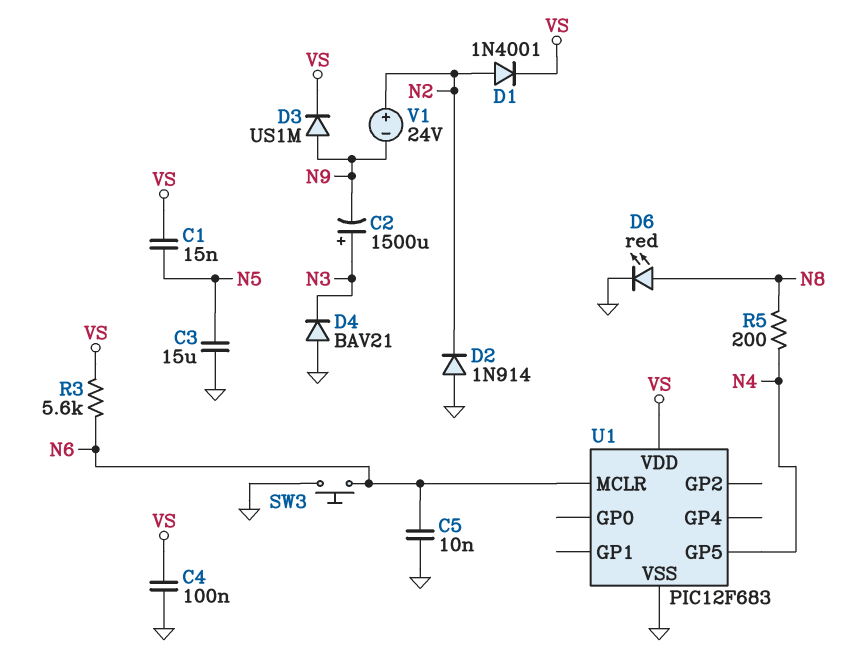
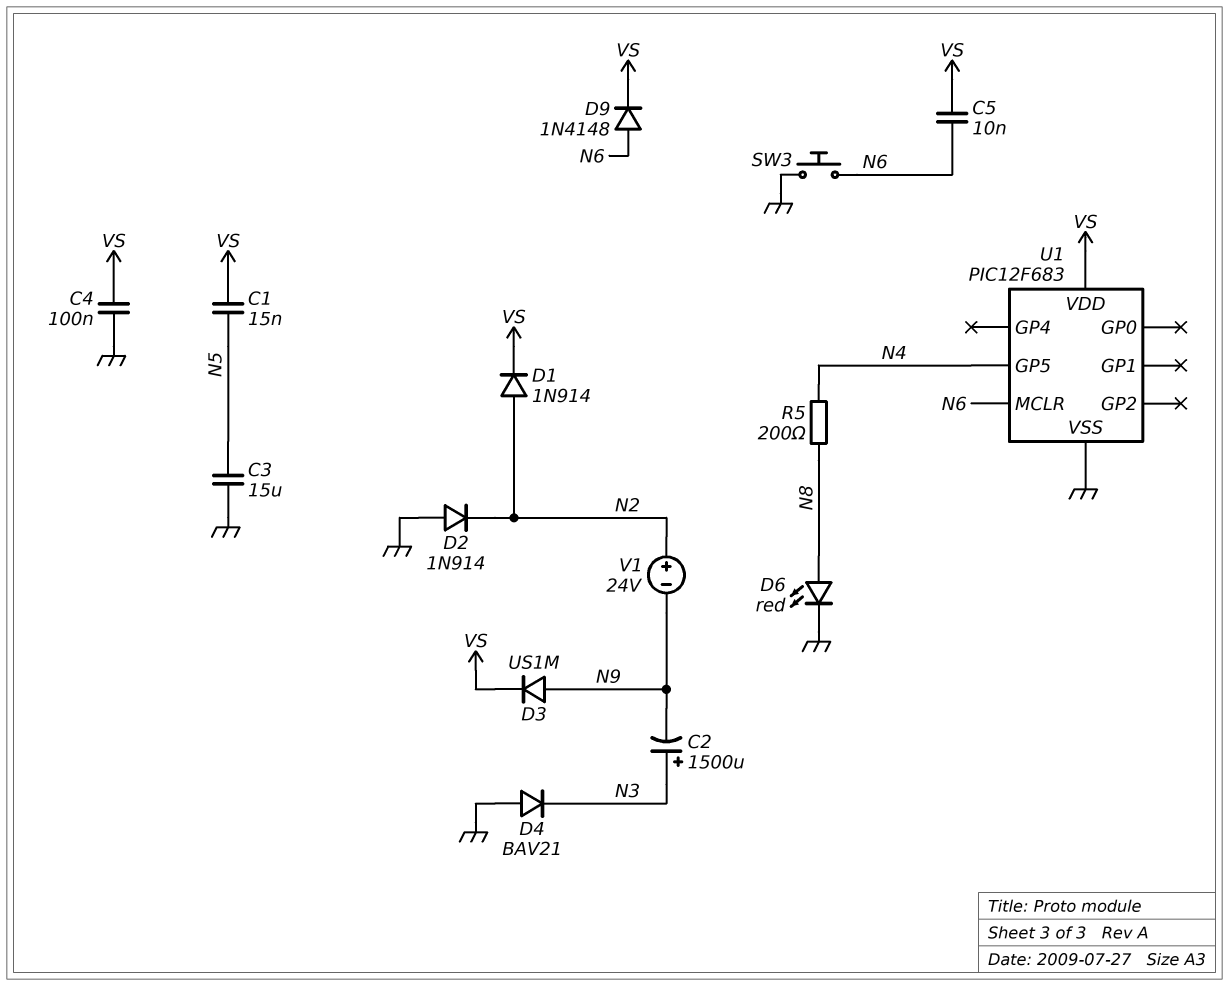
C5: 10nF (GND, N6) -> 10nF (N6, VS)
D1: diode 1N4001 (A N2, K VS) -> diode 1N914 (A N2, K VS)
D9: none -> diode 1N4148 (A N6, K VS)
R3: 5.6k (N6, VS) -> none

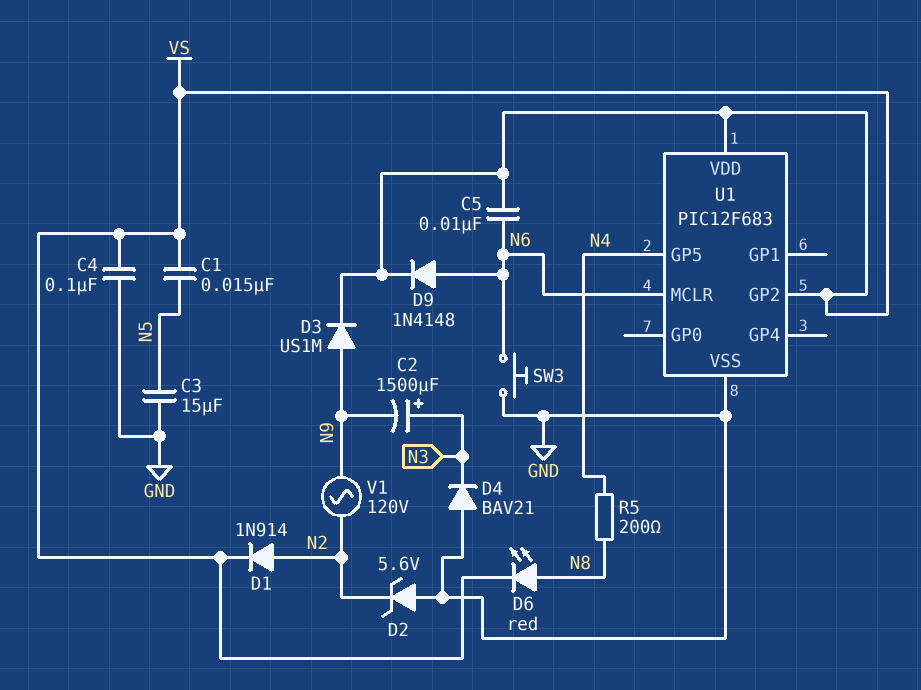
D2: diode 1N914 (A GND, K N2) -> zener 5.6V (A GND, K N2)
D6: LED red (A N8, K GND) -> LED red (A N8, K VS)
U1 pin GP2: none -> VS
V1: 24V (plus N2, minus N9) -> AC 120V (N2, N9)

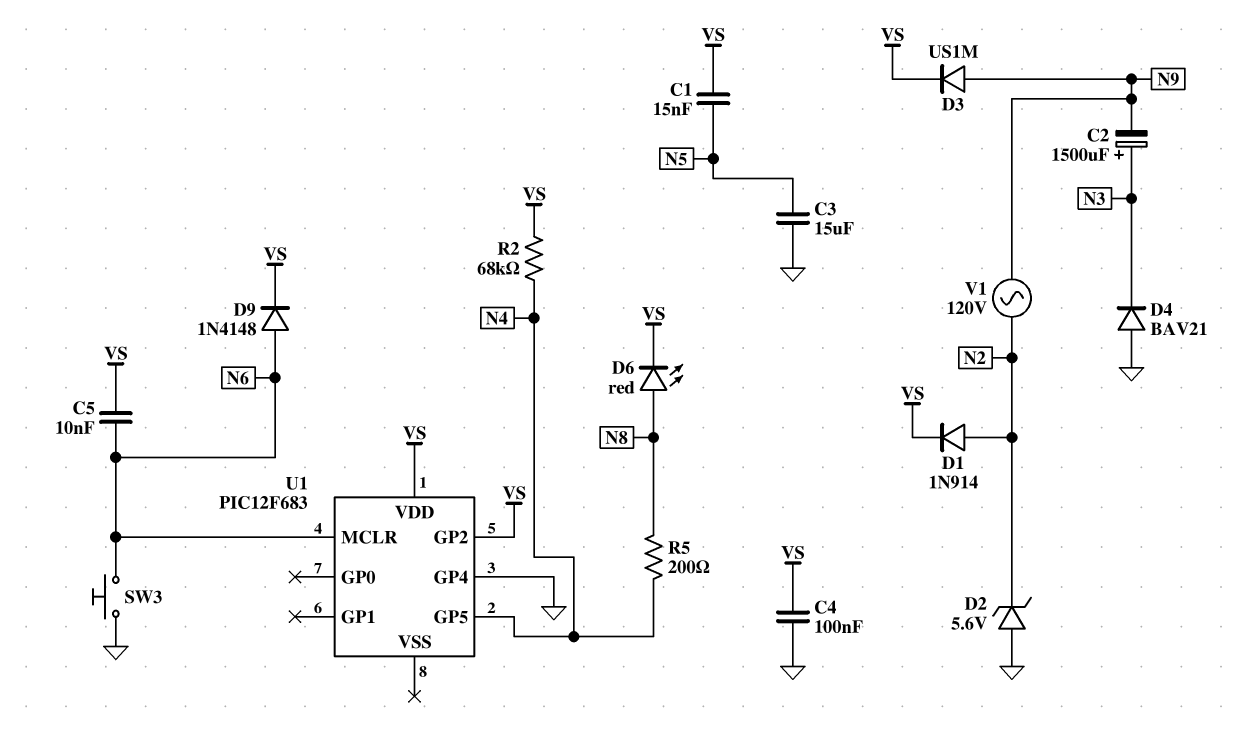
R2: none -> 68k (N4, VS)
U1 pin GP4: none -> GND
U1 pin VSS: GND -> none

